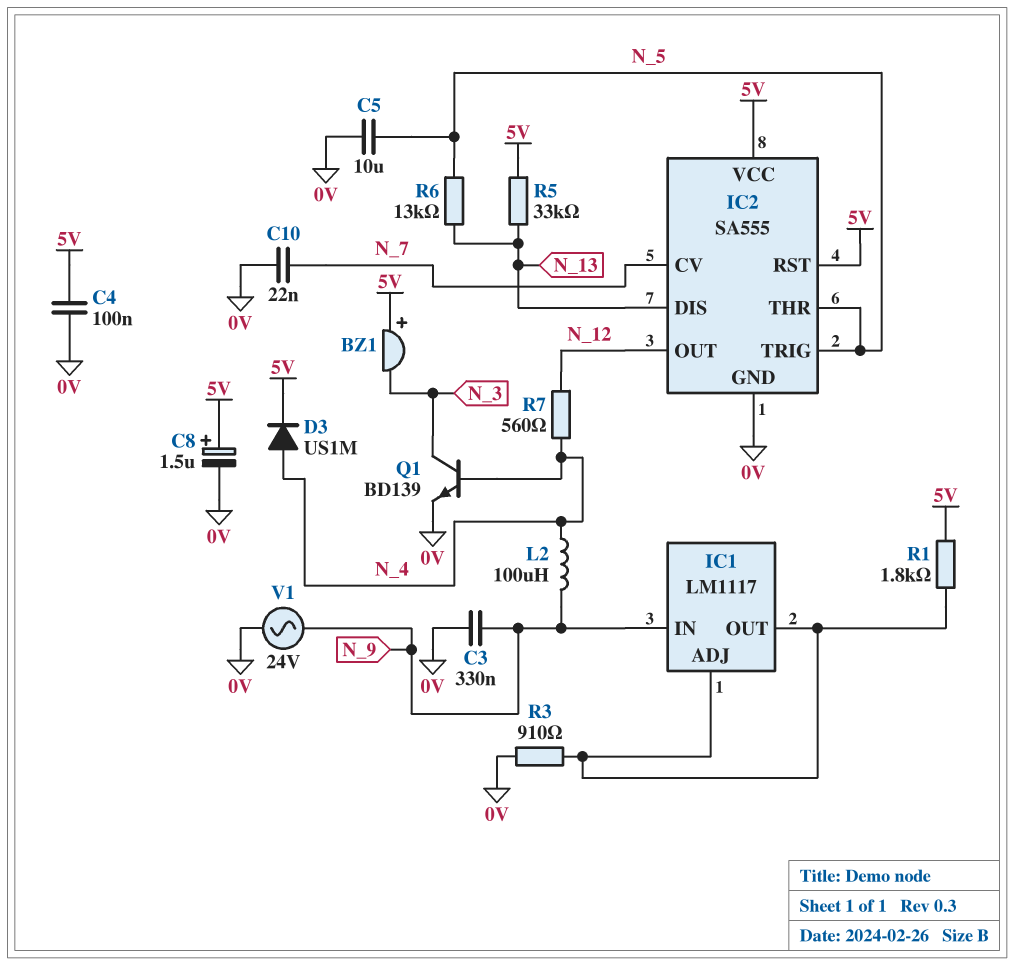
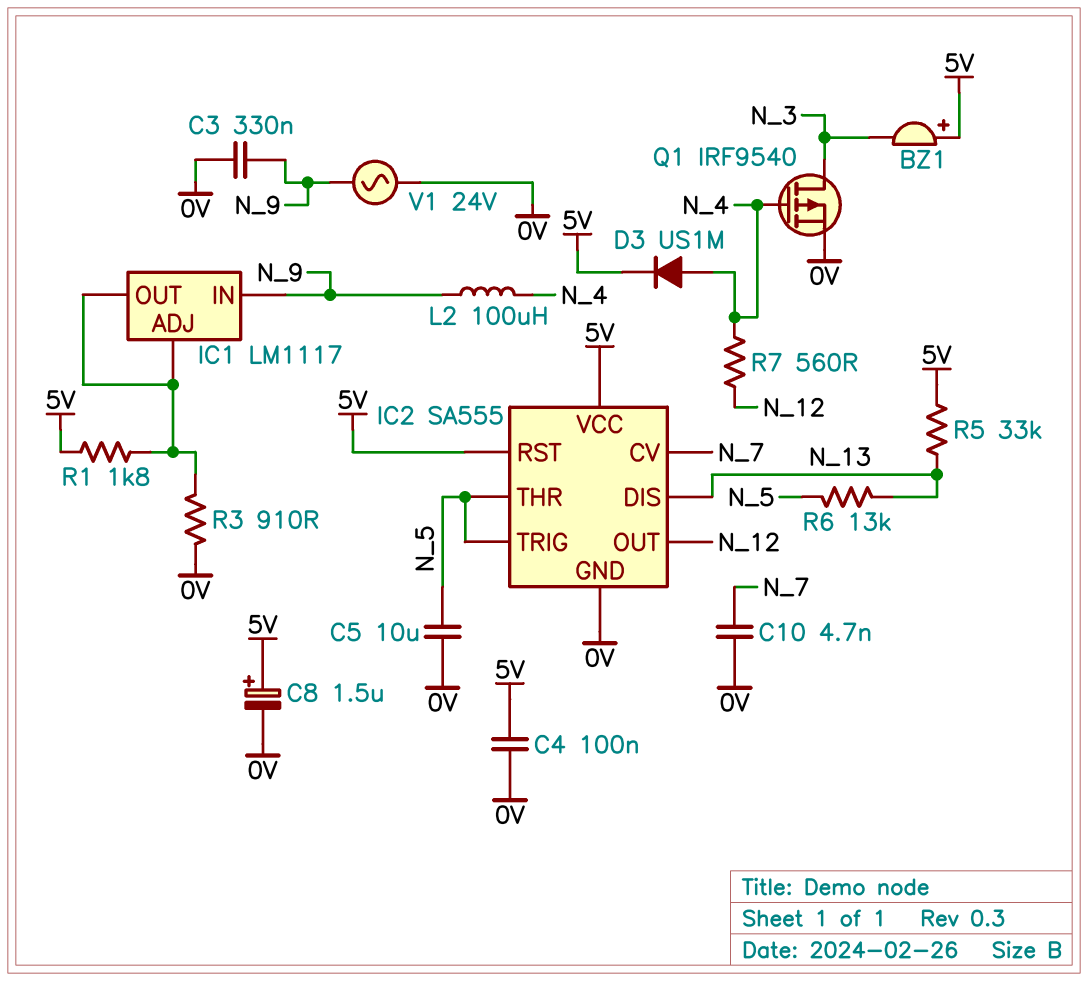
C10: 22nF (0V, N_7) -> 4.7nF (0V, N_7)
Q1: NPN BD139 (B N_4, C N_3, E 0V) -> PMOS IRF9540 (G N_4, D N_3, S 0V)

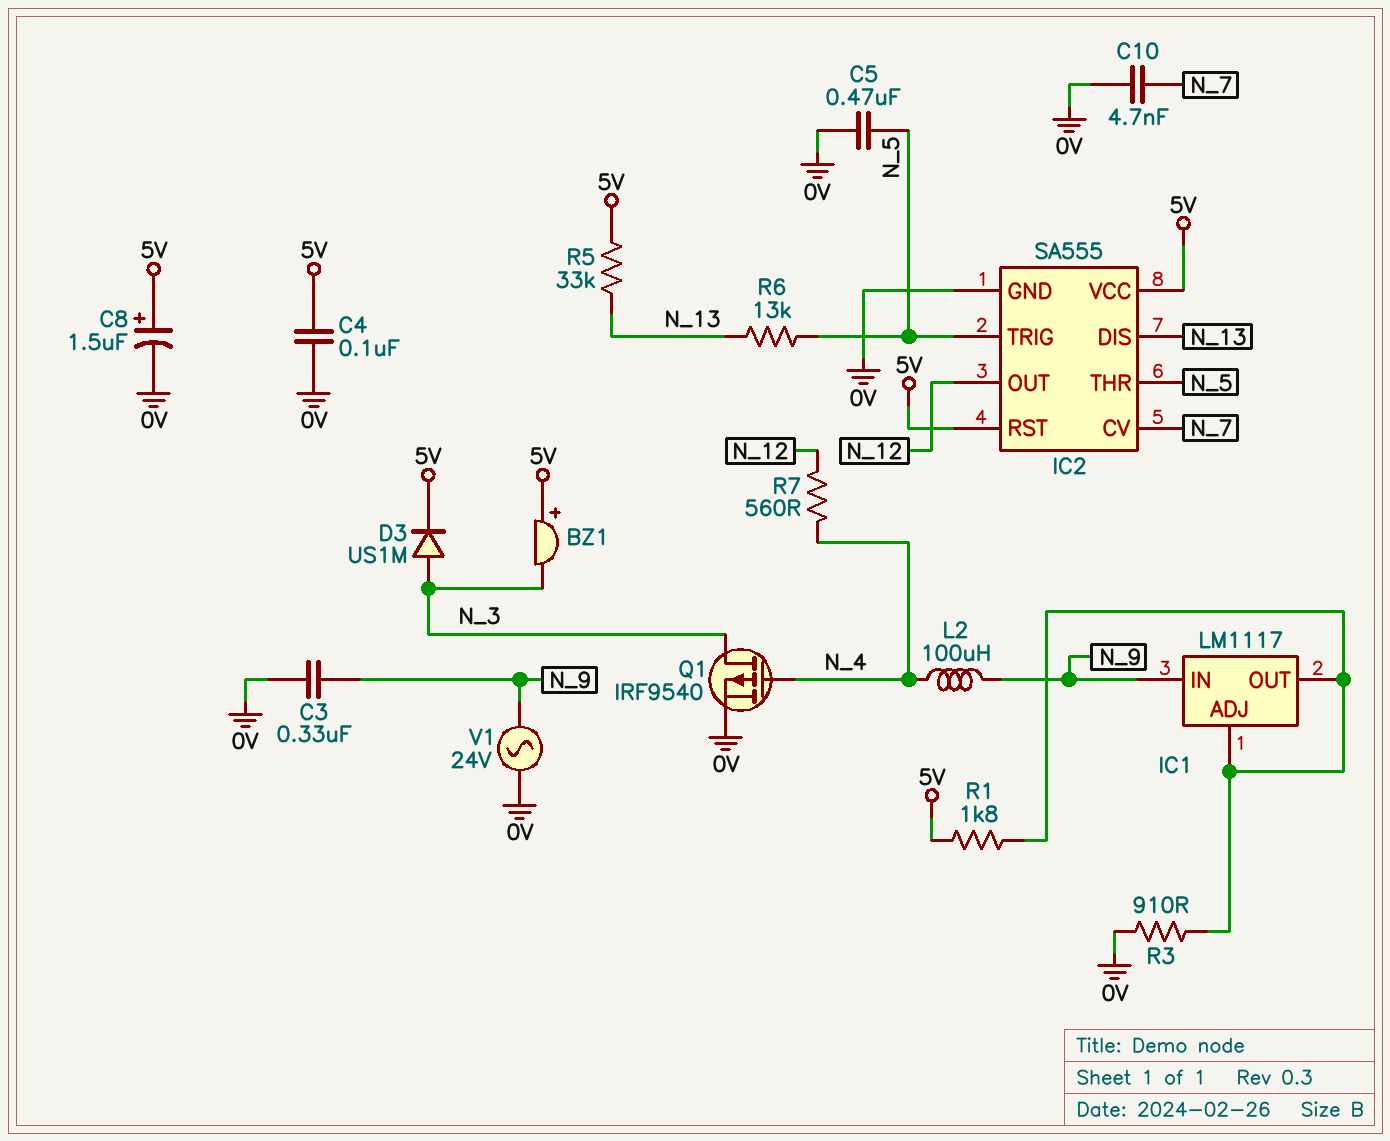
C5: 10uF (0V, N_5) -> 470nF (0V, N_5)
D3: diode US1M (A N_4, K 5V) -> diode US1M (A N_3, K 5V)

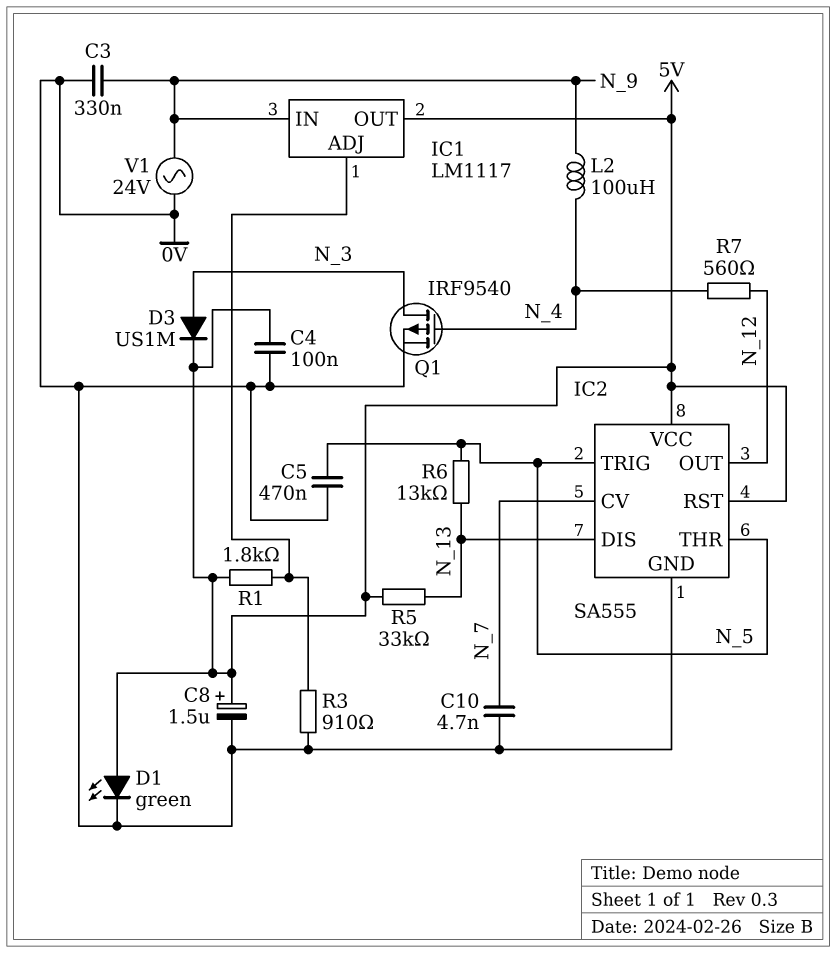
BZ1: buzzer (plus 5V, minus N_3) -> none
D1: none -> LED green (A 5V, K 0V)
IC1 pin OUT: IC1/ADJ -> 5V

